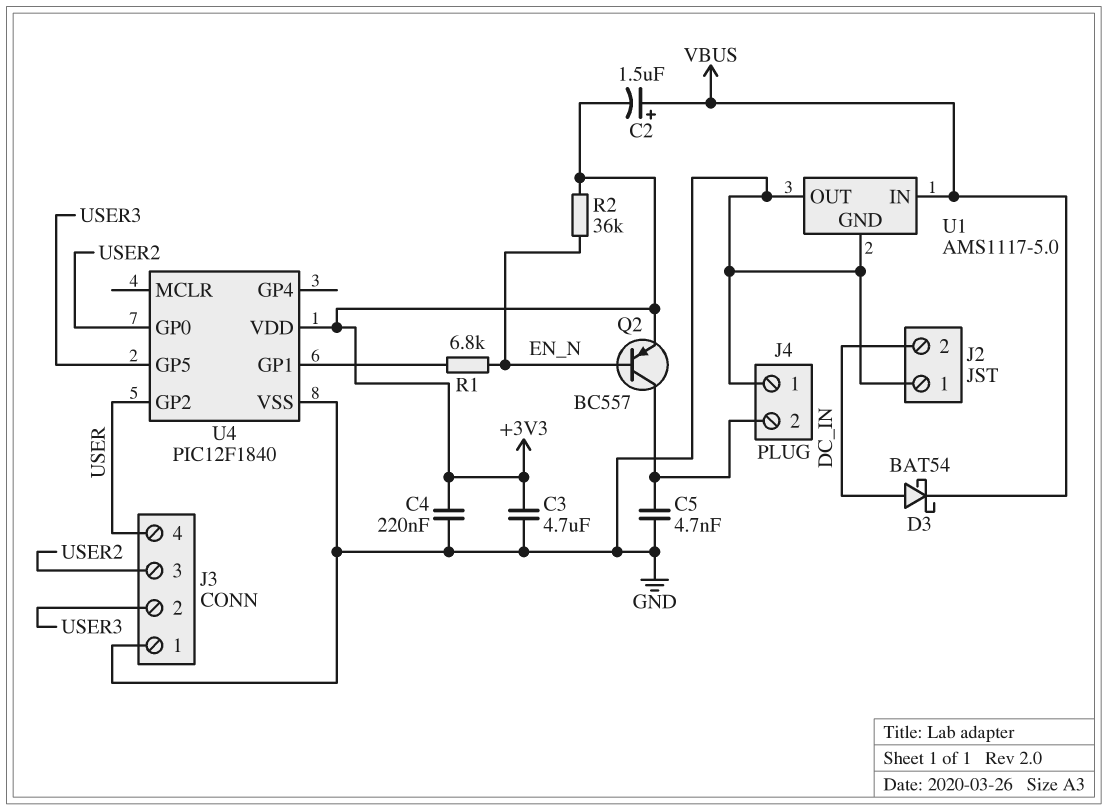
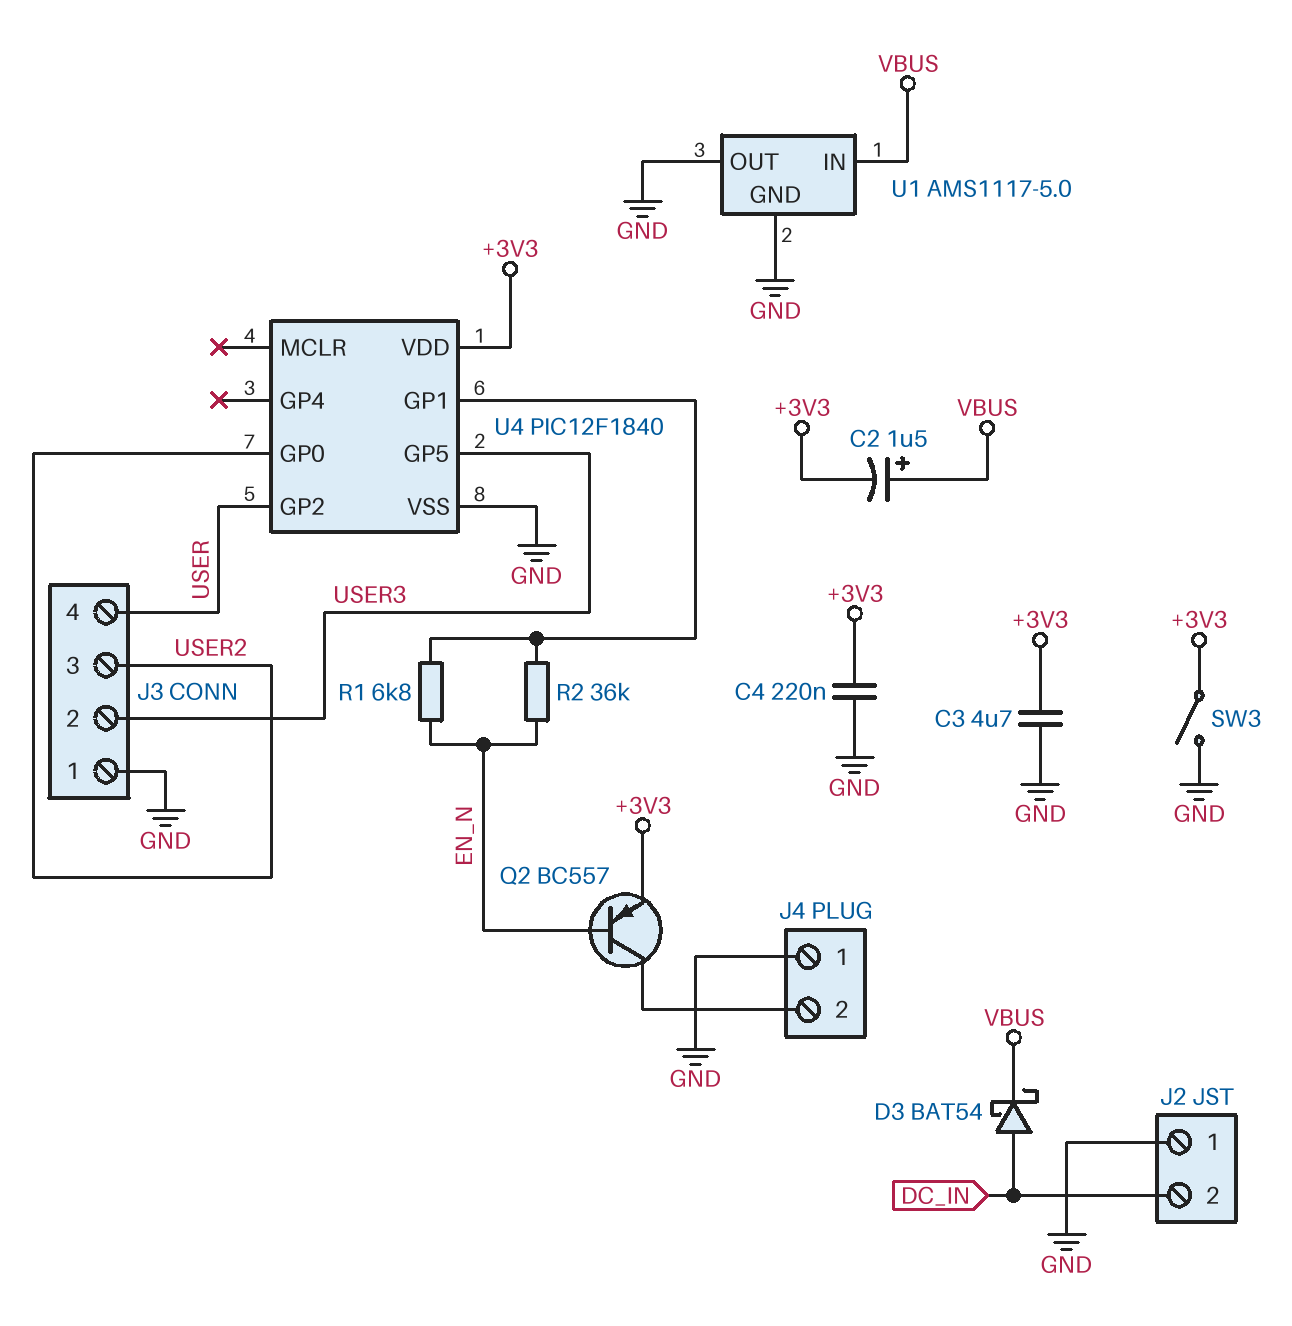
C5: 4.7nF (GND, J4/2) -> none
R2: 36k (+3V3, EN_N) -> 36k (EN_N, U4/GP1)
SW3: none -> switch (+3V3, GND)

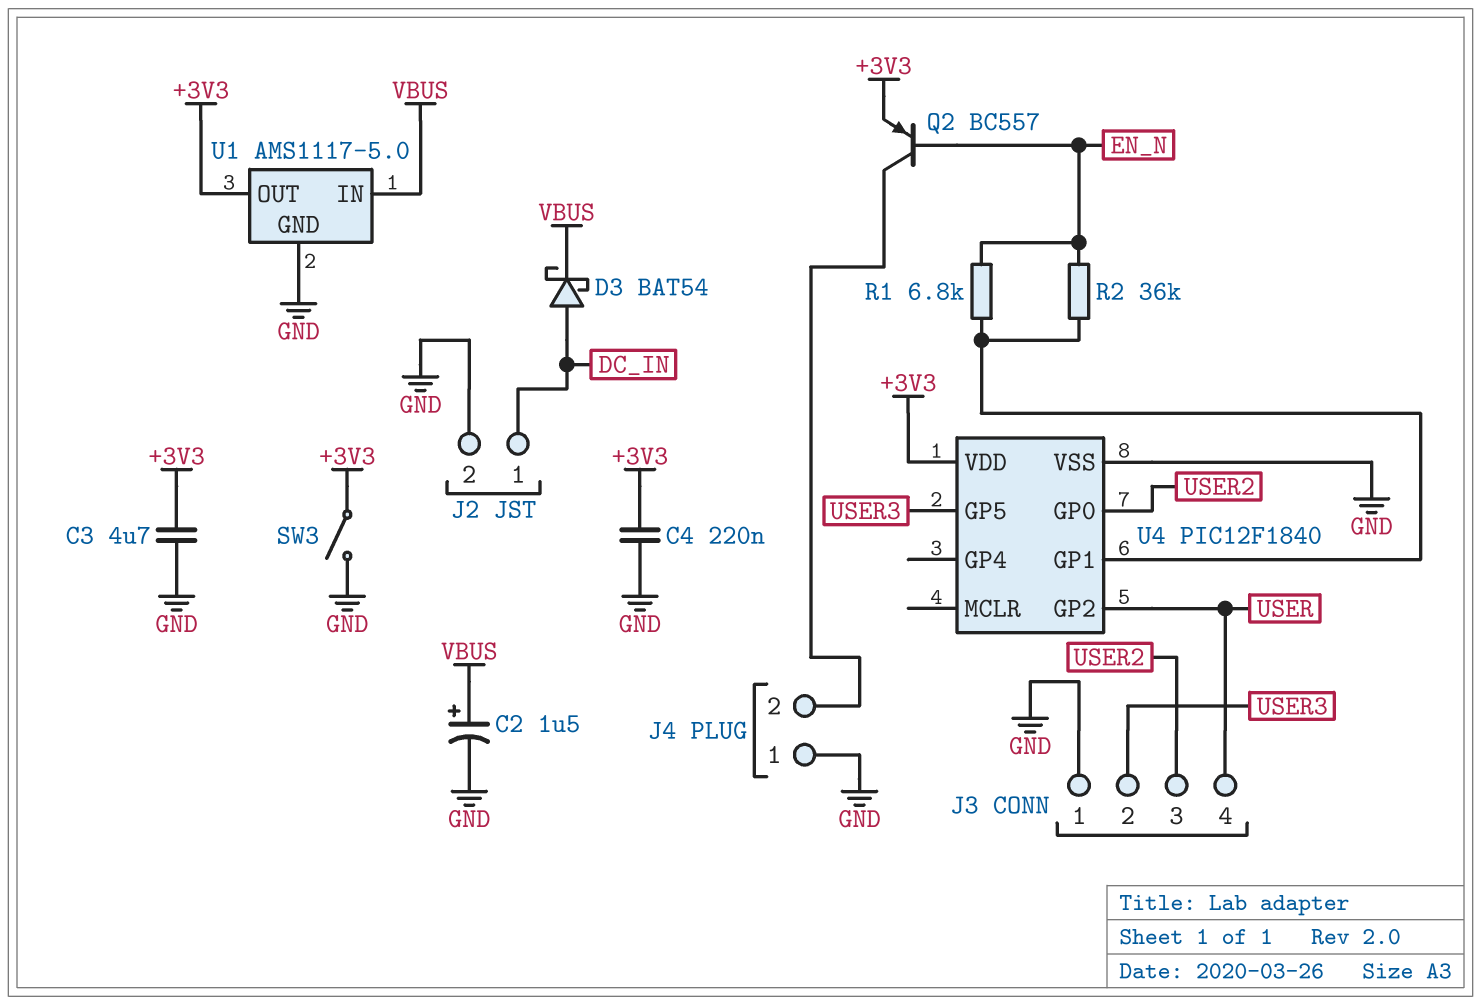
C2: 1.5uF (plus VBUS, minus +3V3) -> 1.5uF (plus VBUS, minus GND)
J2 pin 1: GND -> DC_IN
J2 pin 2: DC_IN -> GND
U1 pin OUT: GND -> +3V3

